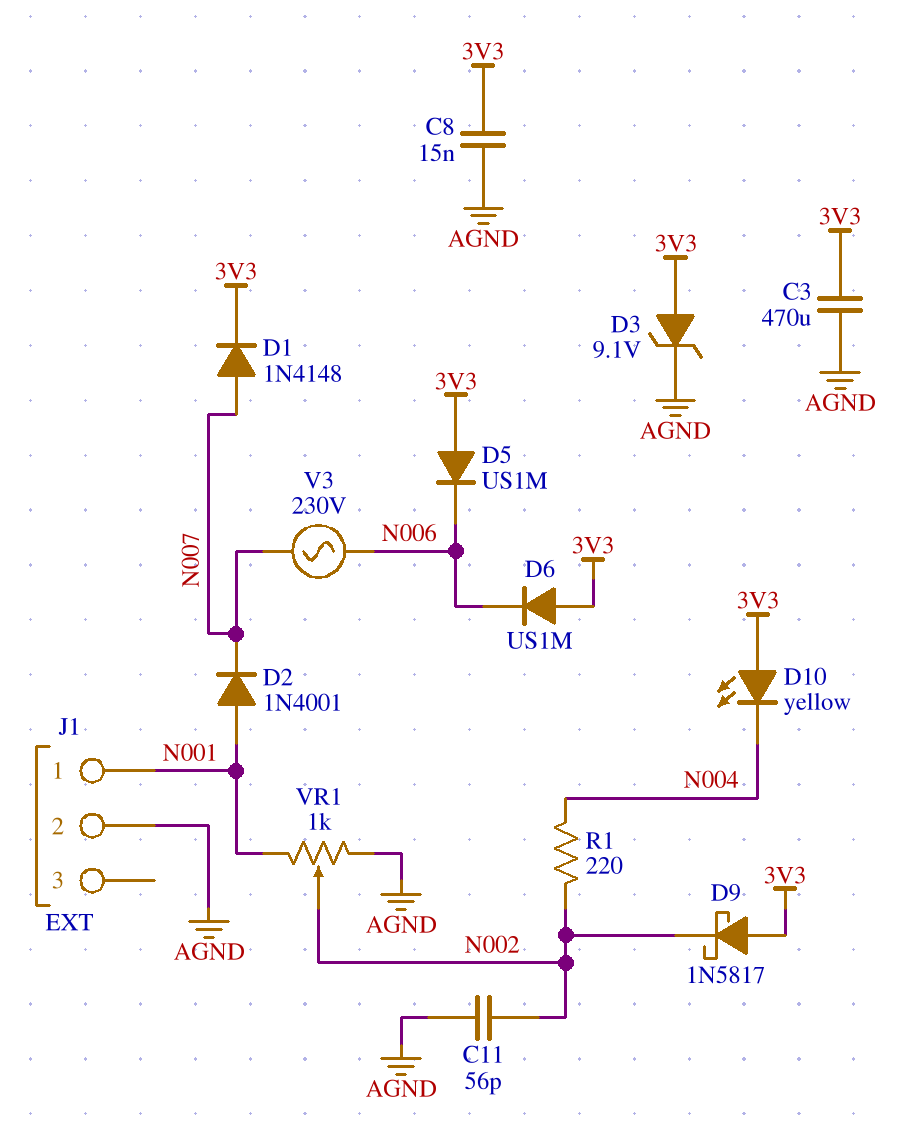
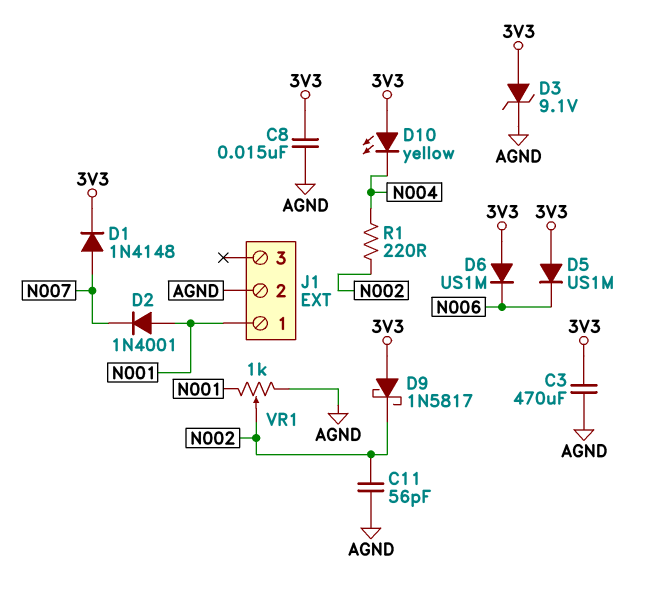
V3: AC 230V (N006, N007) -> none

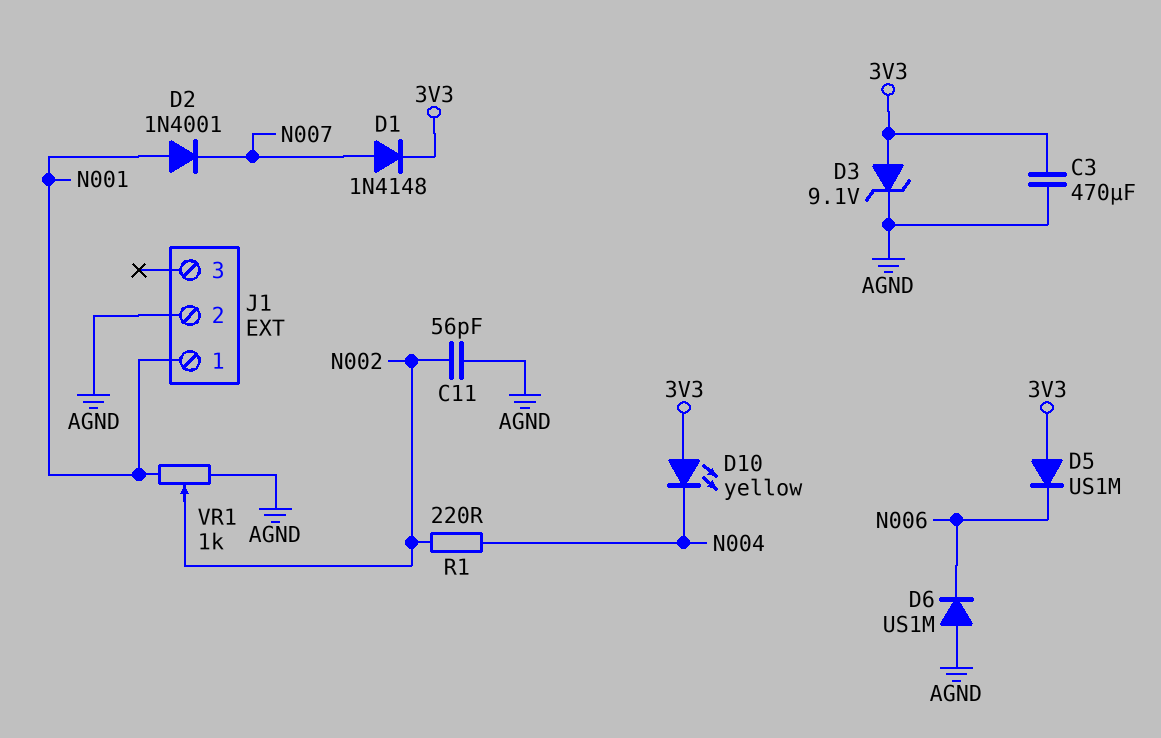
C8: 15nF (3V3, AGND) -> none
D6: diode US1M (A 3V3, K N006) -> diode US1M (A AGND, K N006)
D9: schottky 1N5817 (A 3V3, K N002) -> none

